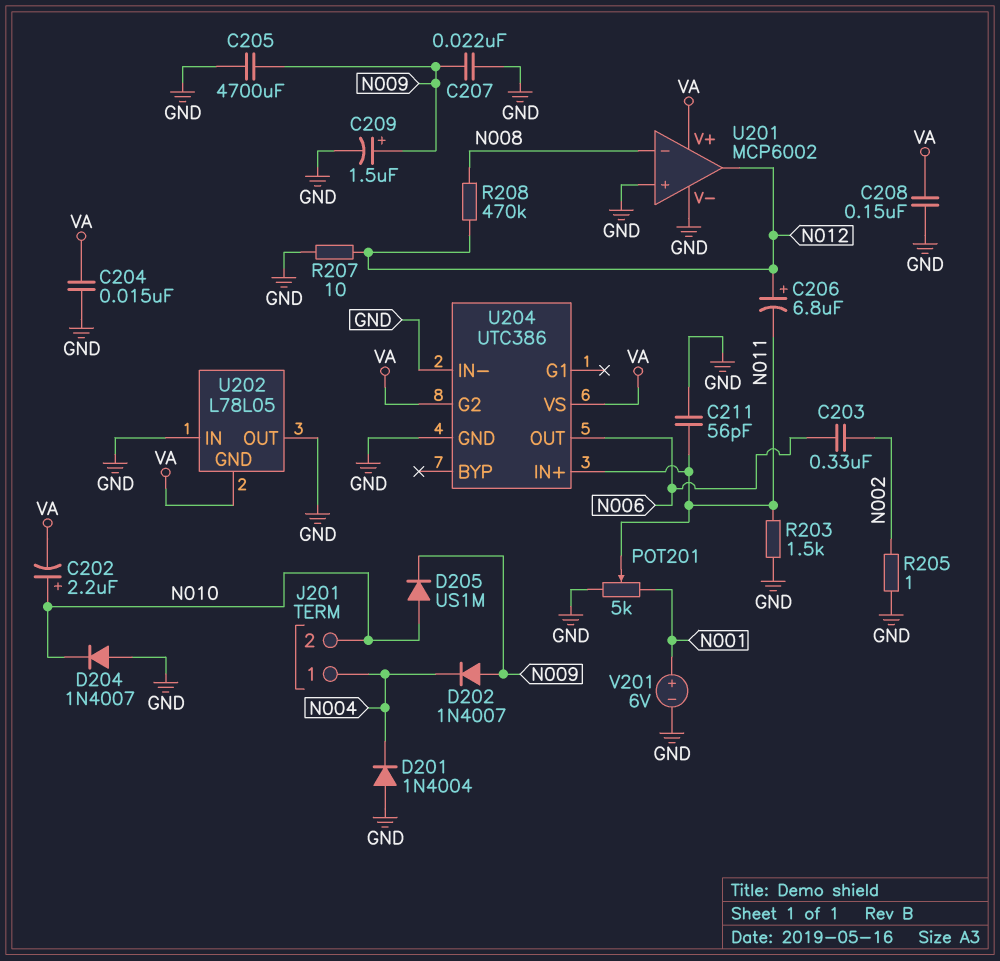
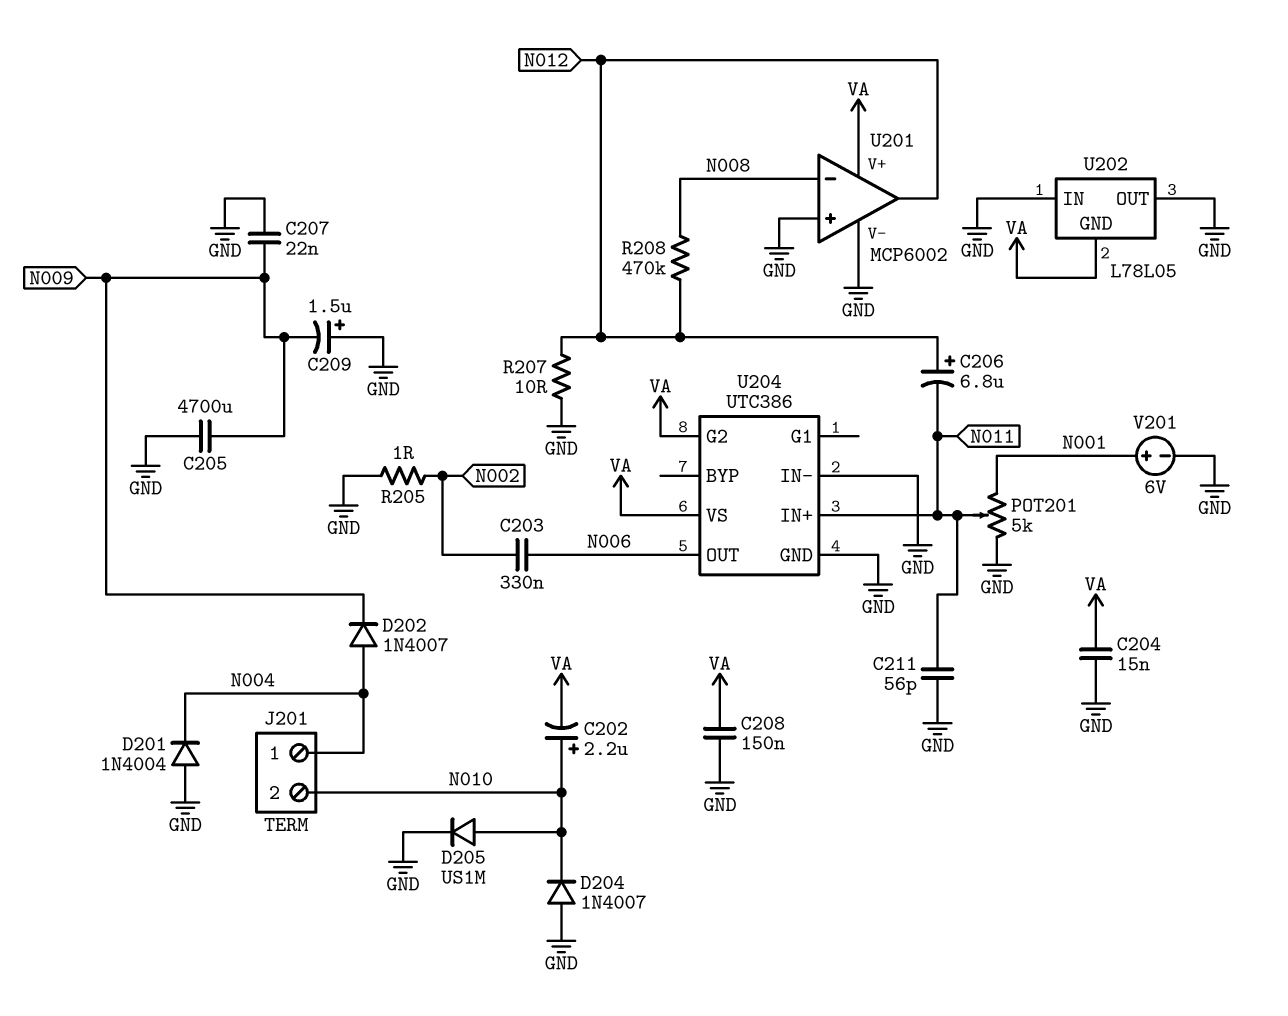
C209: 1.5uF (plus N009, minus GND) -> 1.5uF (plus GND, minus N009)
D202: diode 1N4007 (A N009, K N004) -> diode 1N4007 (A N004, K N009)
D205: diode US1M (A N010, K N009) -> diode US1M (A N010, K GND)
R203: 1.5k (GND, N011) -> none

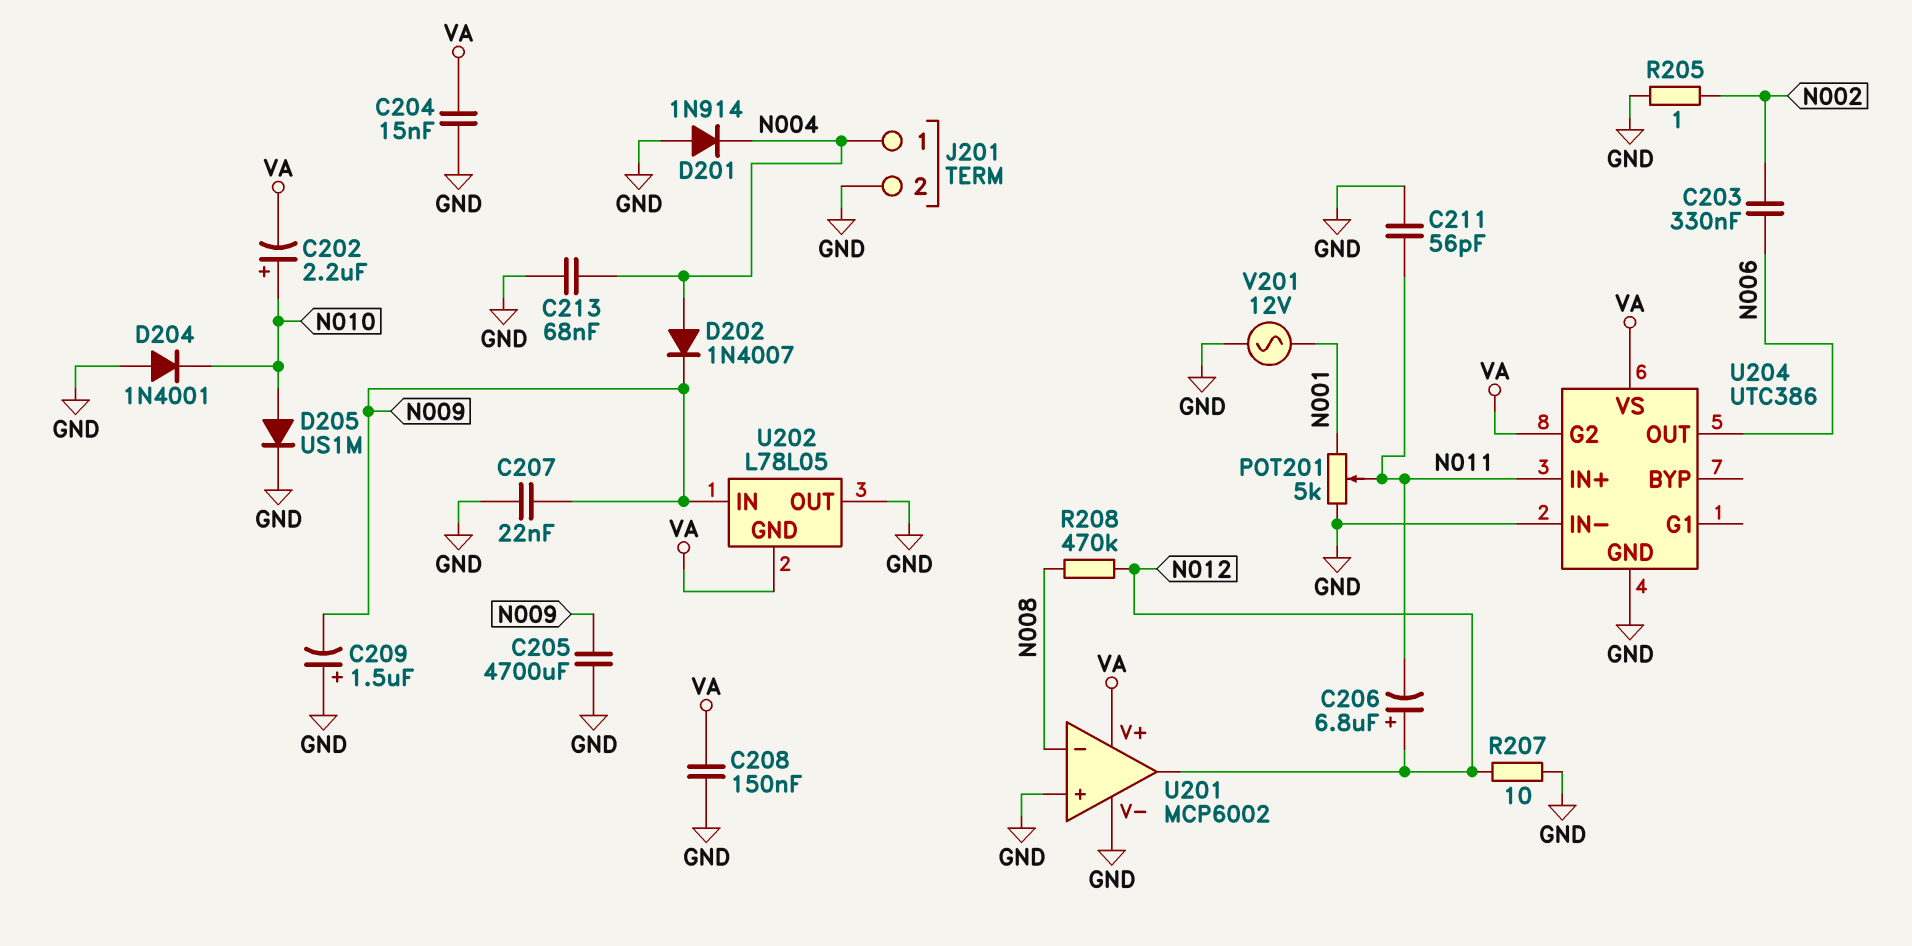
C213: none -> 68nF (GND, N004)
D201: diode 1N4004 (A GND, K N004) -> diode 1N914 (A GND, K N004)
D204: diode 1N4007 (A GND, K N010) -> diode 1N4001 (A GND, K N010)
J201 pin 2: N010 -> GND
U202 pin IN: GND -> N009
V201: 6V (plus N001, minus GND) -> AC 12V (GND, N001)

